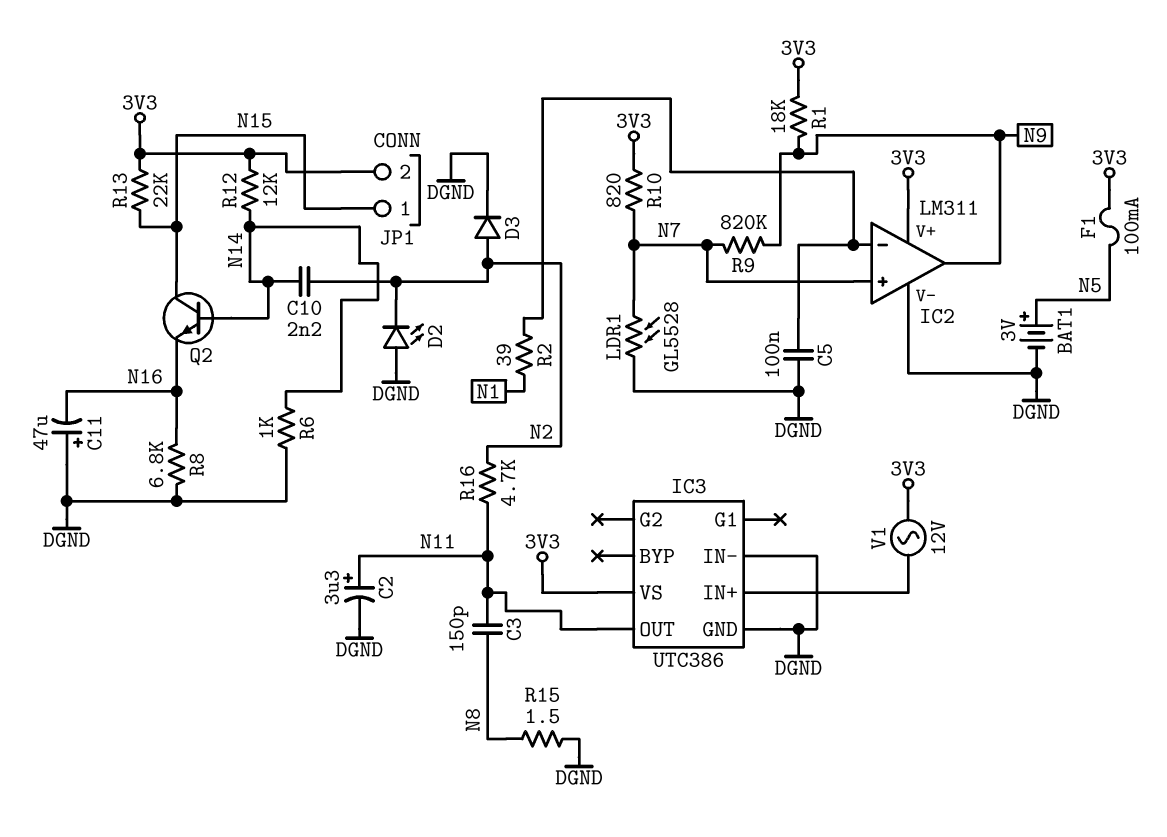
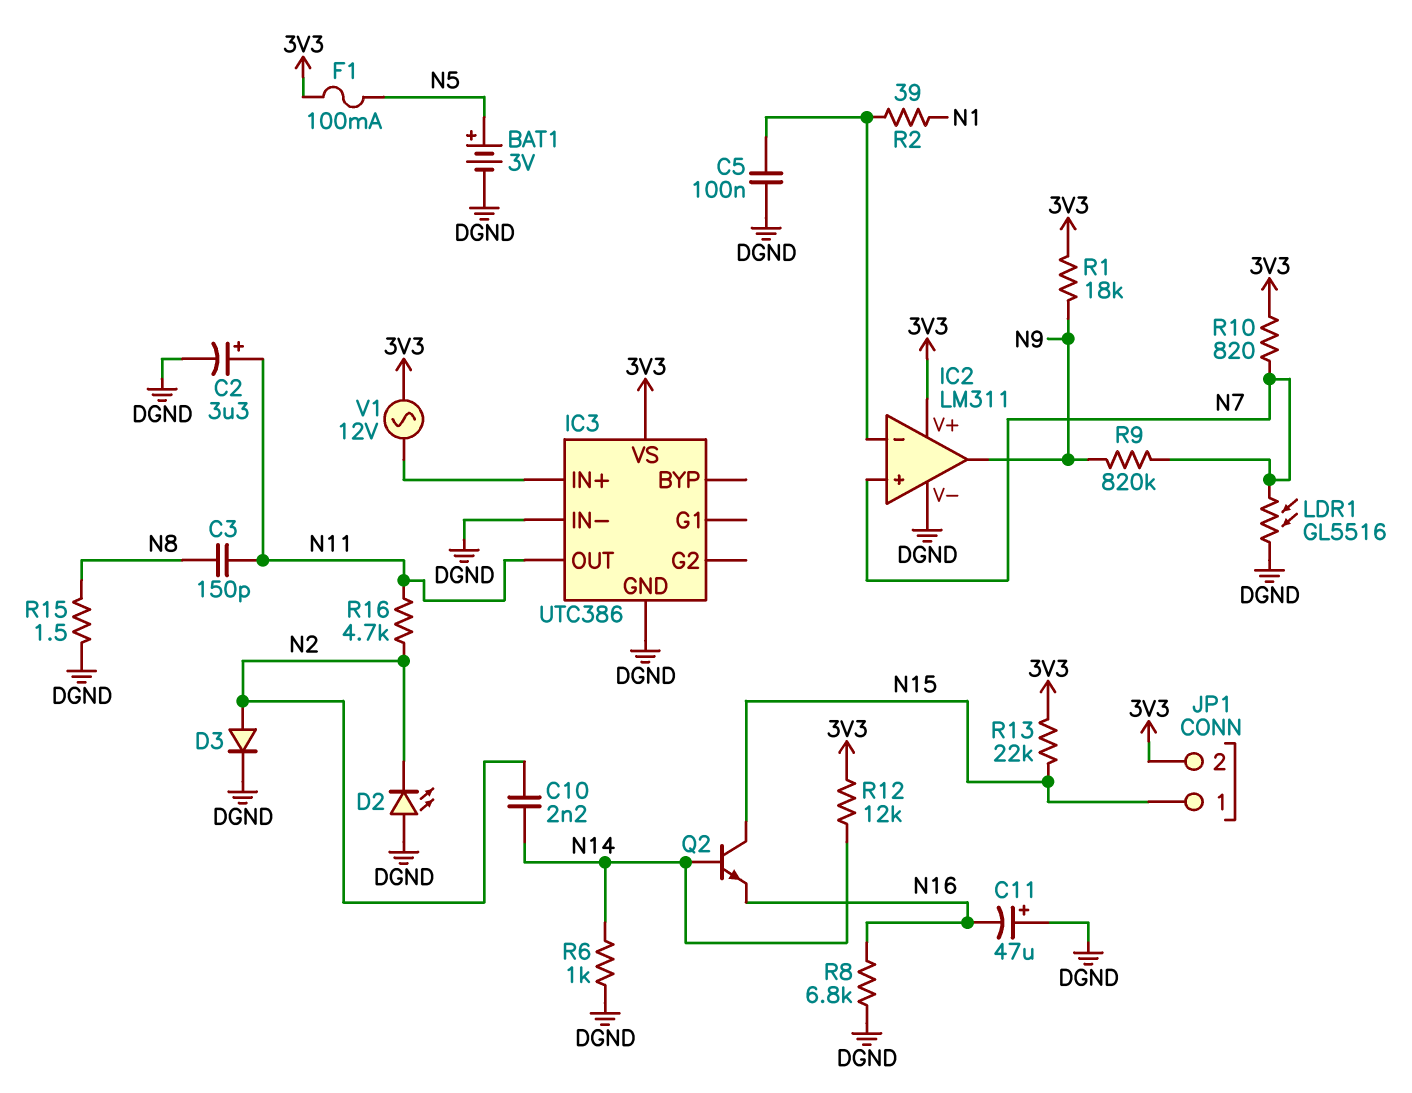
LDR1: GL5528 (DGND, N7) -> GL5516 (DGND, N7)

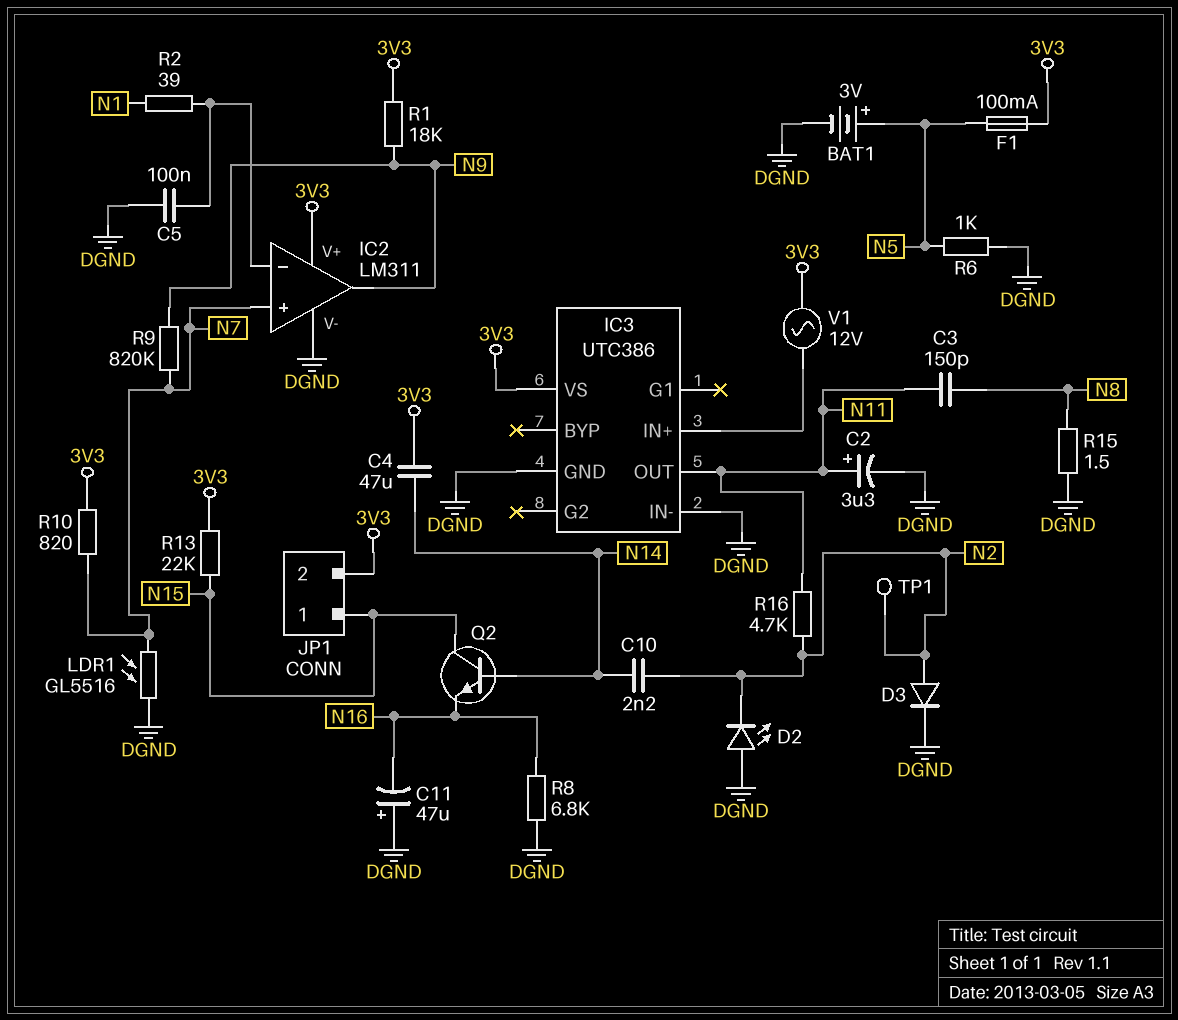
C4: none -> 47uF (3V3, N14)
R6: 1k (DGND, N14) -> 1k (DGND, N5)
R12: 12k (3V3, N14) -> none
TP1: none -> test point (N2)

